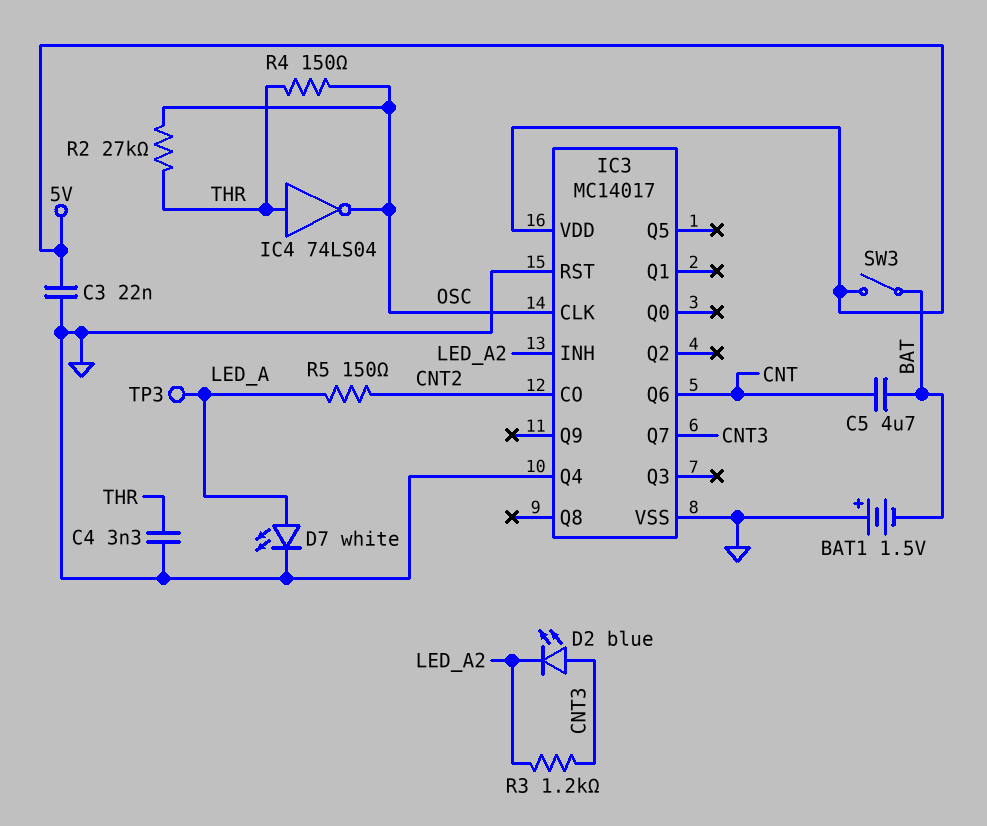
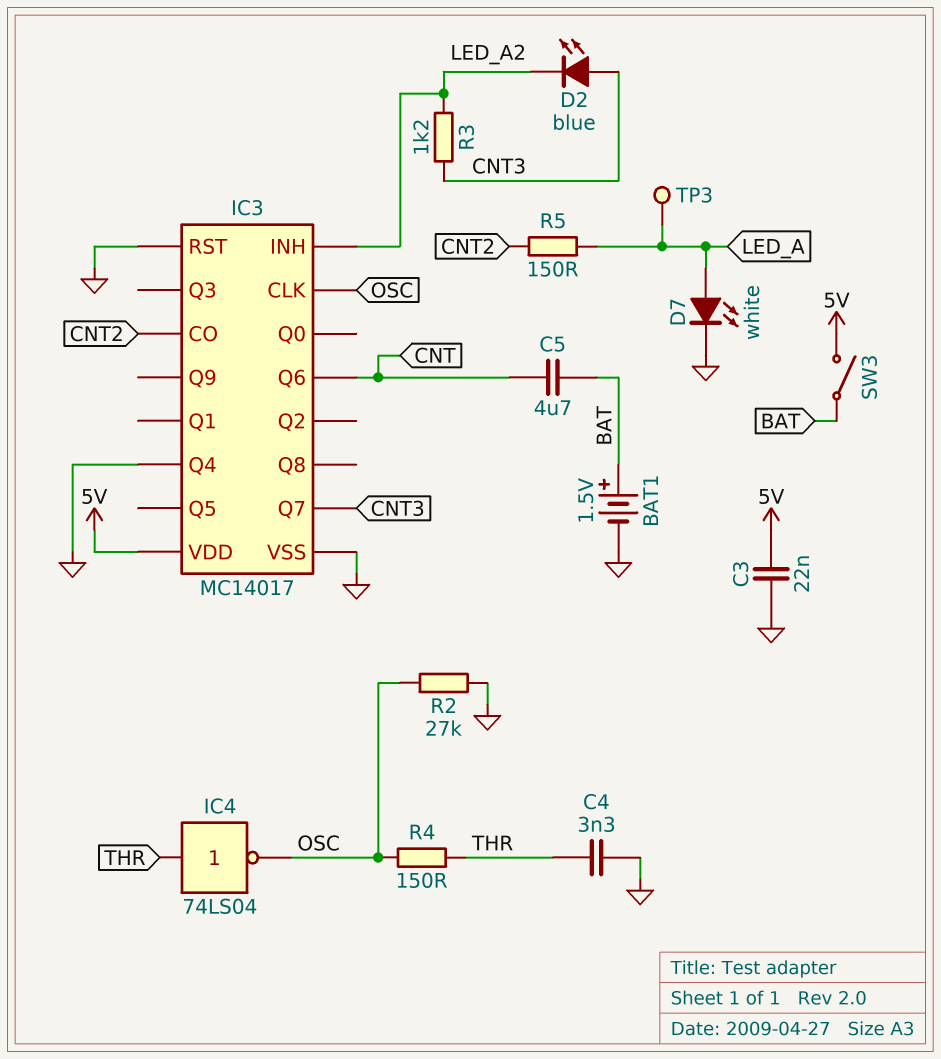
BAT1: 1.5V (plus GND, minus BAT) -> 1.5V (plus BAT, minus GND)
R2: 27k (OSC, THR) -> 27k (GND, OSC)

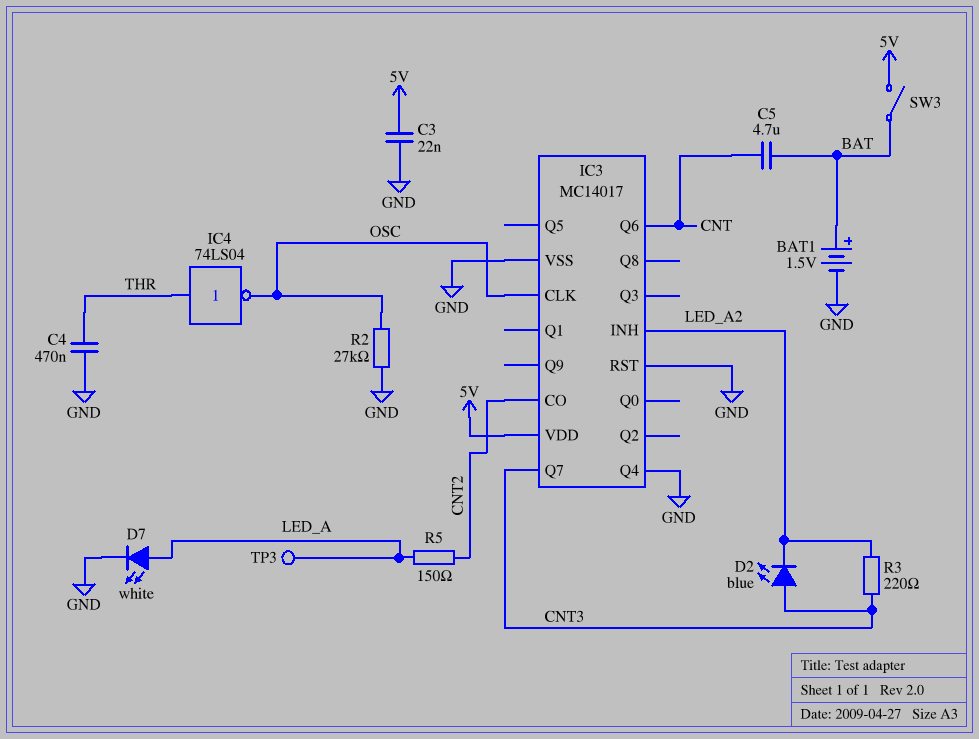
C4: 3.3nF (GND, THR) -> 470nF (GND, THR)
R3: 1.2k (CNT3, LED_A2) -> 220 (CNT3, LED_A2)
R4: 150 (OSC, THR) -> none

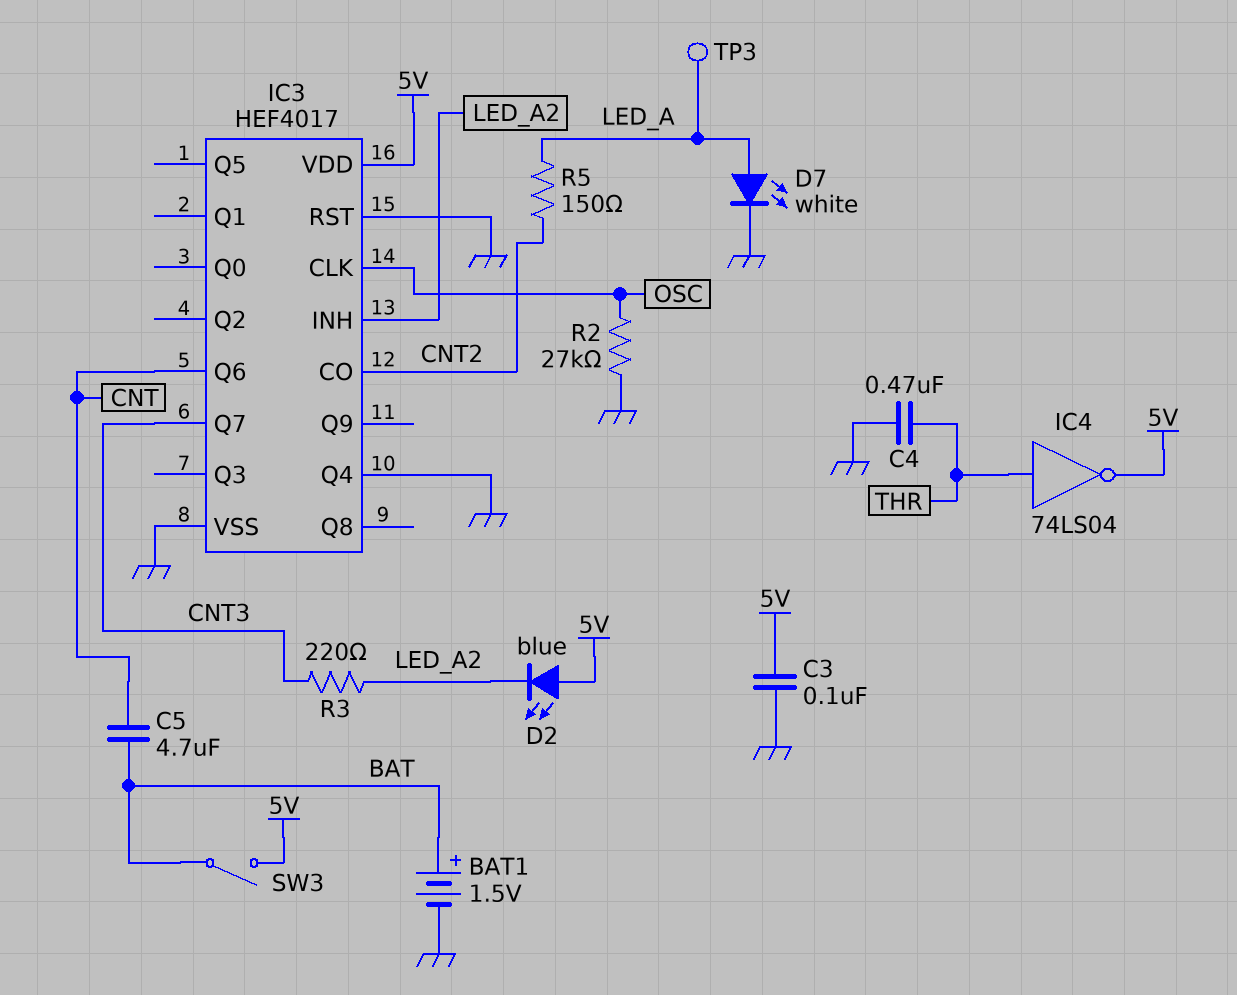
C3: 22nF (5V, GND) -> 100nF (5V, GND)
D2: LED blue (A CNT3, K LED_A2) -> LED blue (A 5V, K LED_A2)
IC3: MC14017 -> HEF4017
IC4: NOT 74LS04 (in THR, out OSC) -> NOT 74LS04 (in THR, out 5V)

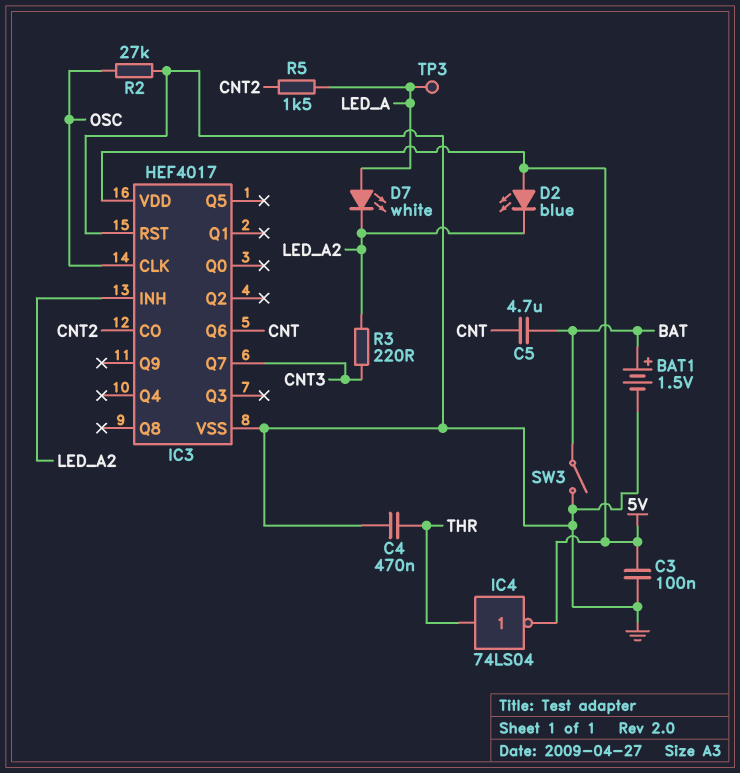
D7: LED white (A LED_A, K GND) -> LED white (A LED_A, K LED_A2)
IC3 pin Q4: GND -> none
R5: 150 (CNT2, LED_A) -> 1.5k (CNT2, LED_A)
SW3: switch (5V, BAT) -> switch (BAT, GND)

